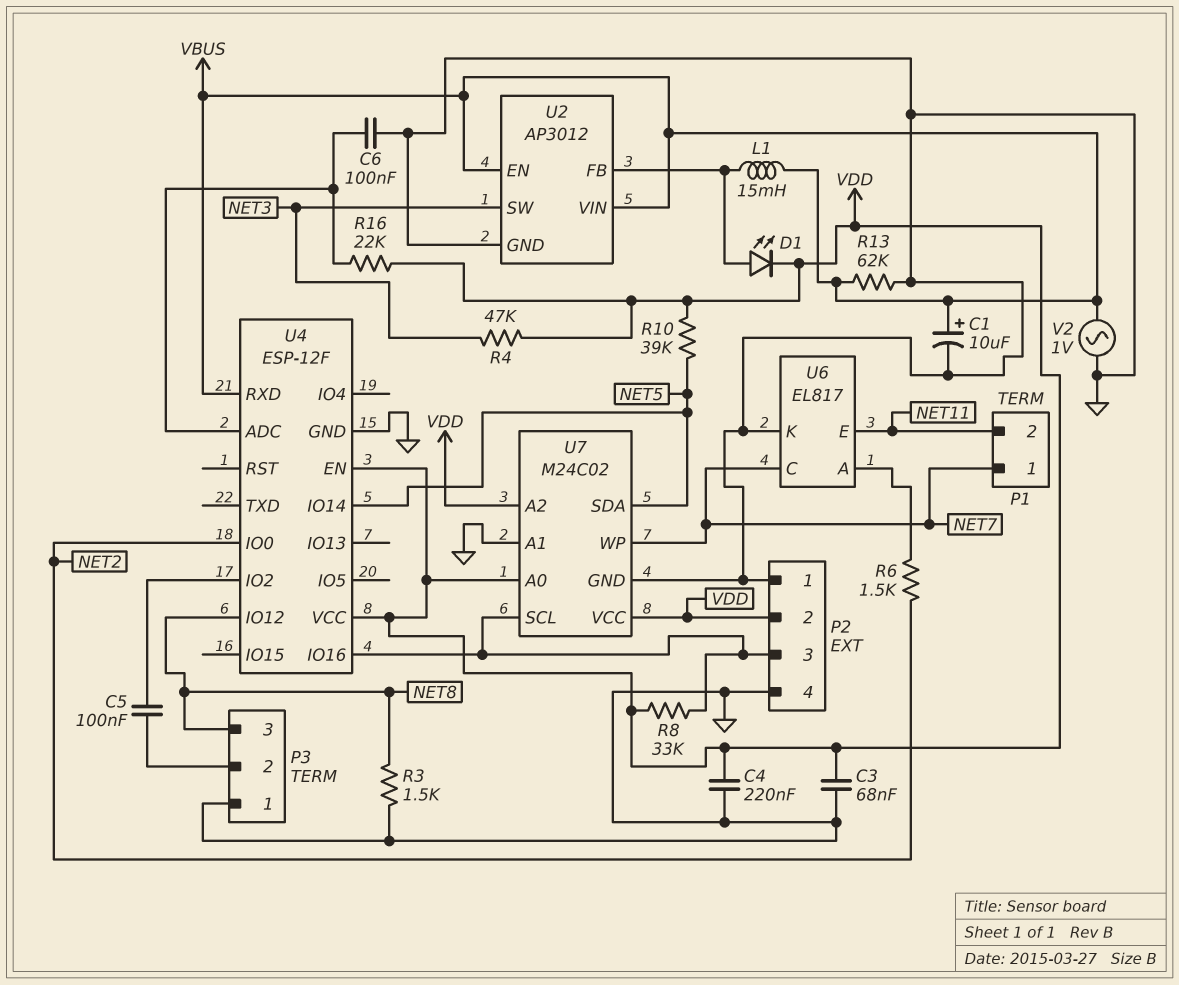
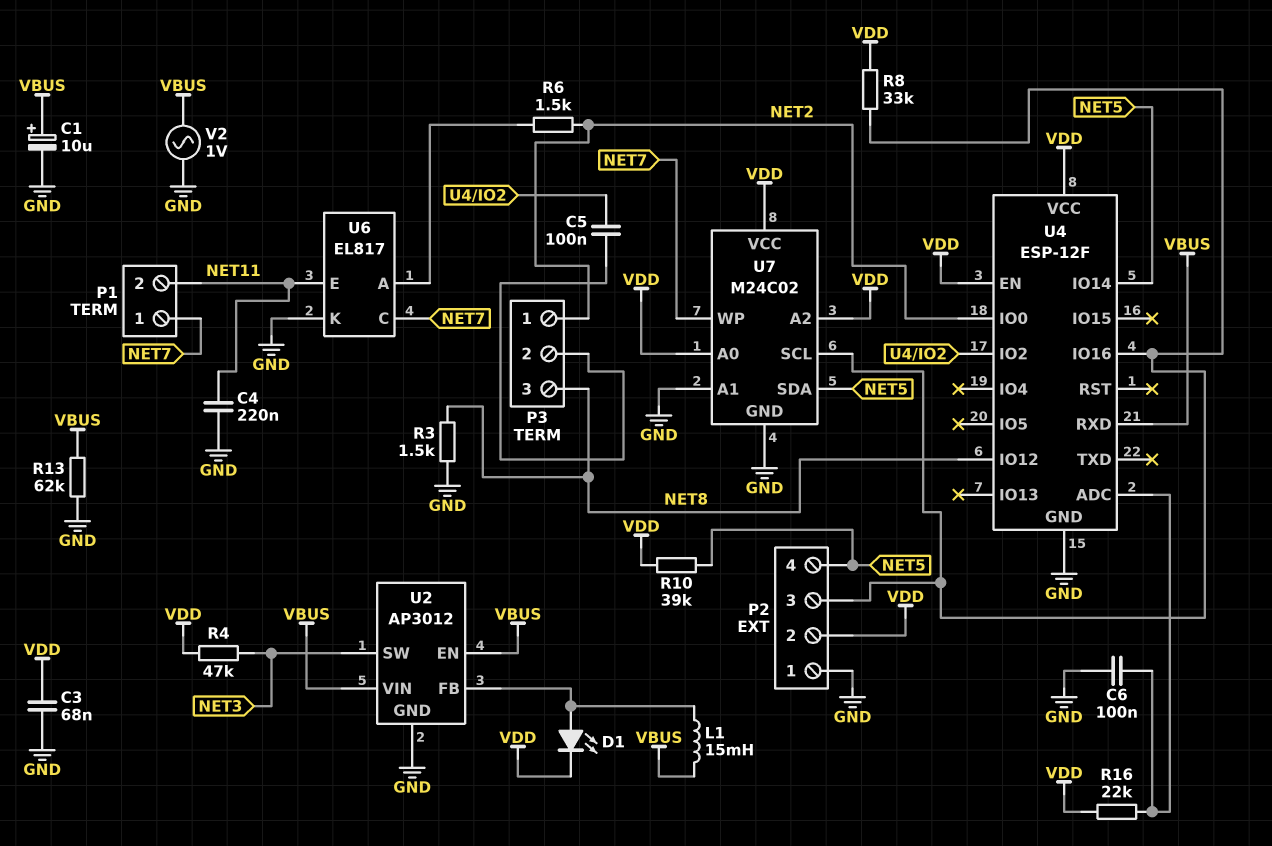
C4: 220nF (GND, VDD) -> 220nF (GND, NET11)
P2 pin 4: GND -> NET5
P3 pin 1: GND -> NET2

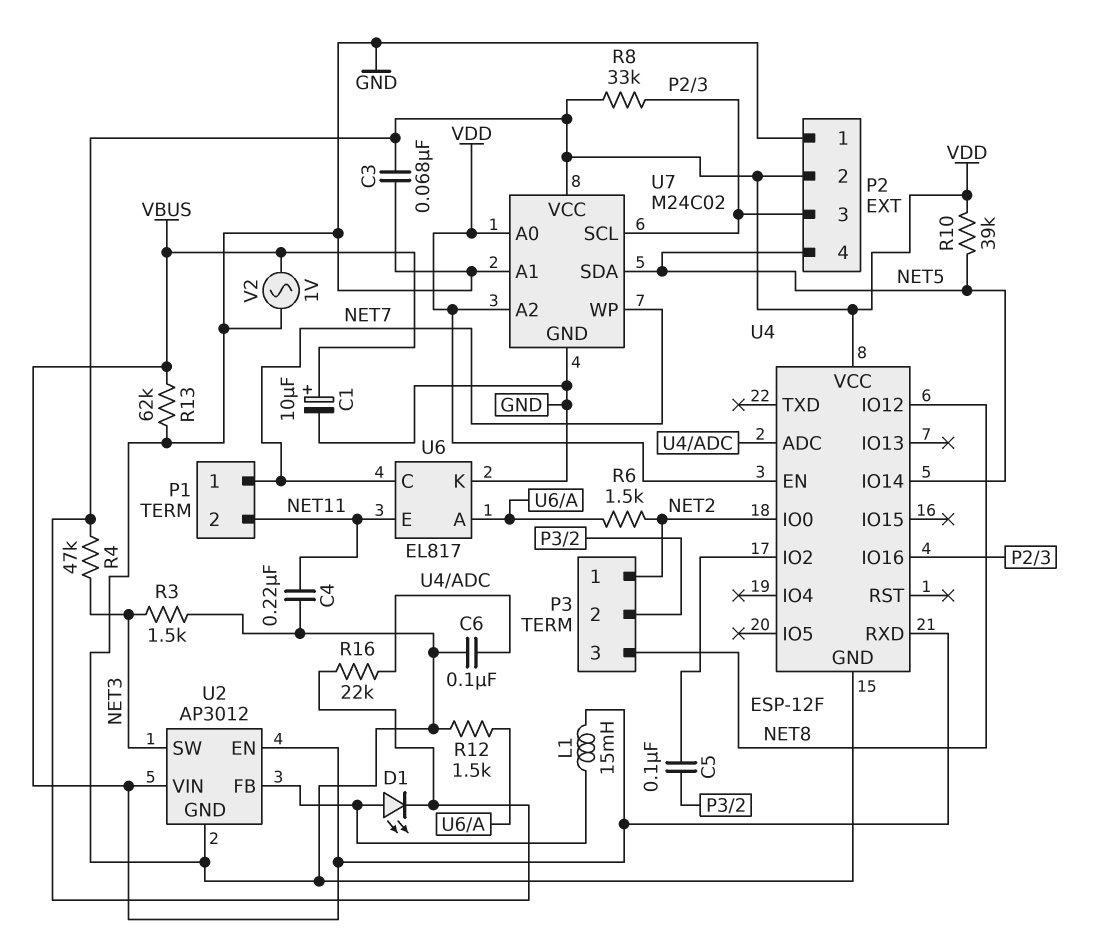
R3: 1.5k (GND, NET8) -> 1.5k (GND, NET3)
R12: none -> 1.5k (GND, U6/A)

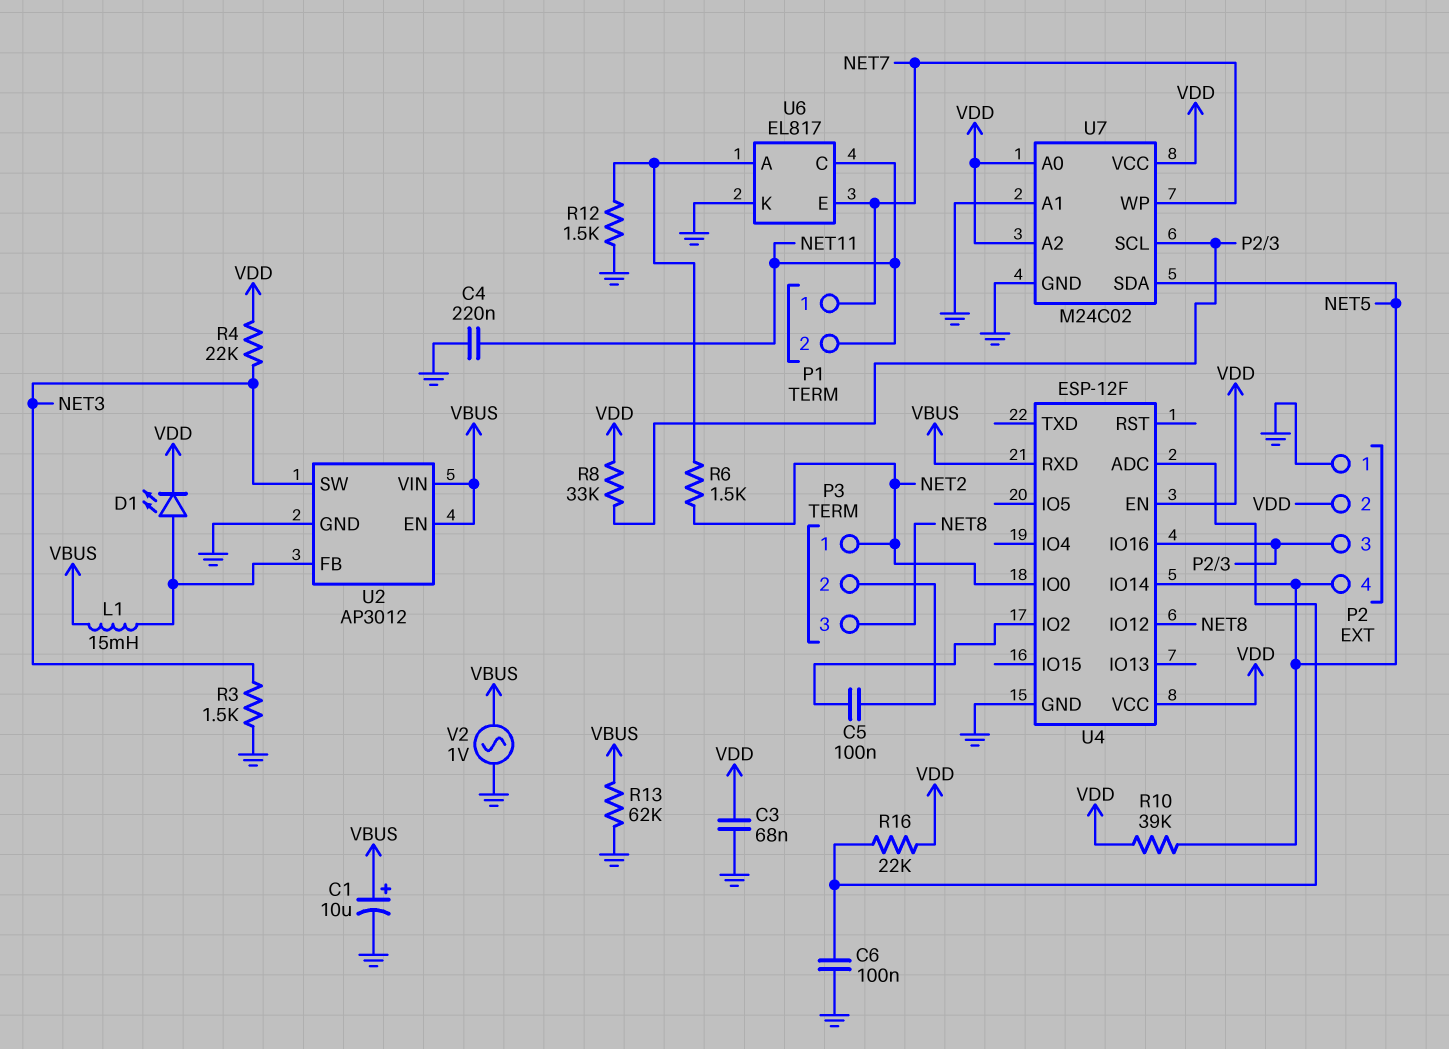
R4: 47k (NET3, VDD) -> 22k (NET3, VDD)
U6 pin C: NET7 -> NET11
U6 pin E: NET11 -> NET7

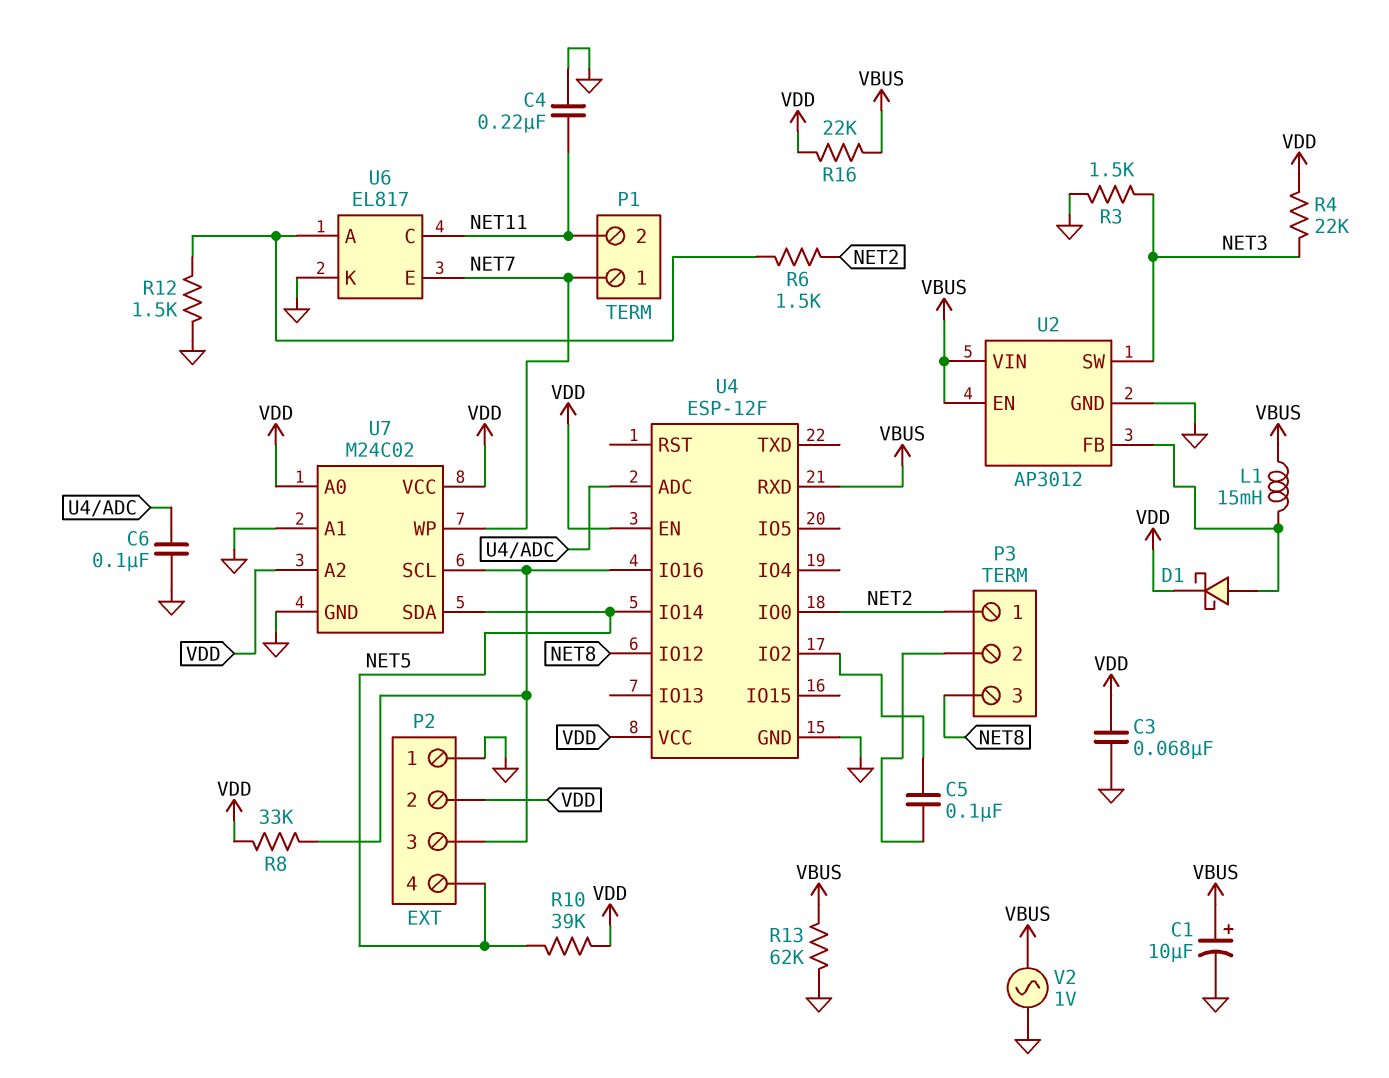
D1: LED (A U2/FB, K VDD) -> schottky (A U2/FB, K VDD)
R16: 22k (U4/ADC, VDD) -> 22k (VBUS, VDD)

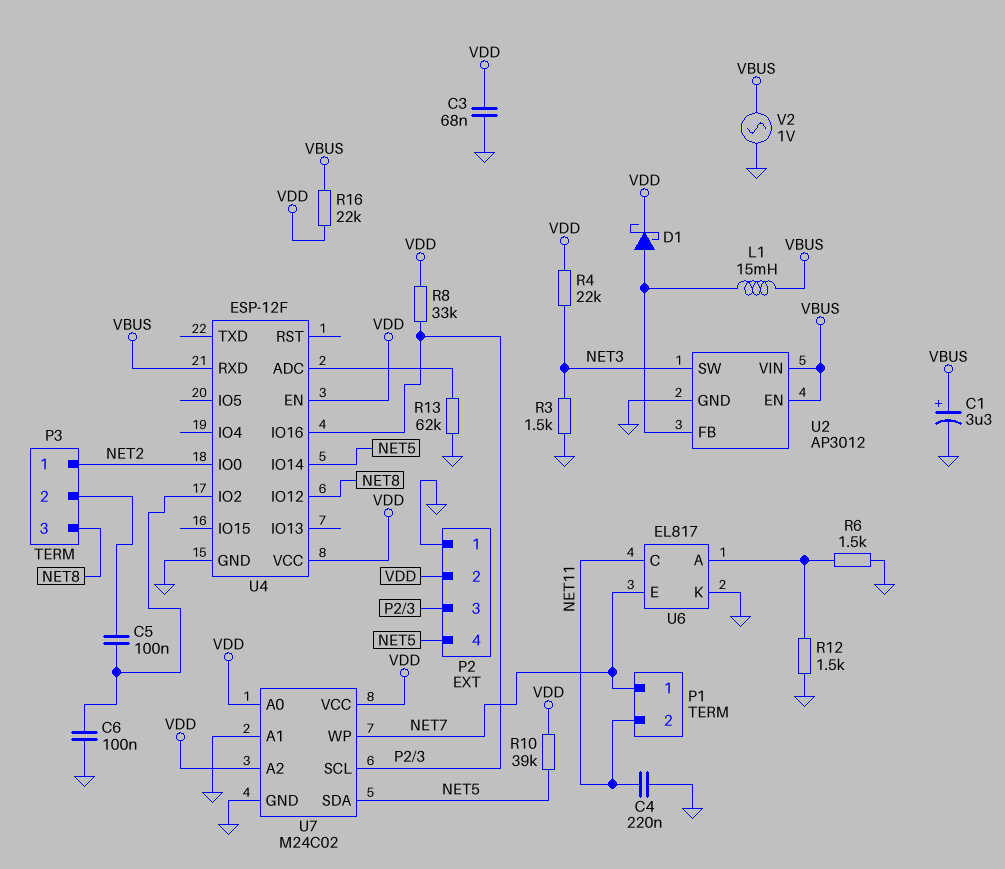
C1: 10uF (plus VBUS, minus GND) -> 3.3uF (plus VBUS, minus GND)
C6: 100nF (GND, U4/ADC) -> 100nF (GND, U4/IO2)
R6: 1.5k (NET2, U6/A) -> 1.5k (GND, U6/A)
R13: 62k (GND, VBUS) -> 62k (GND, U4/ADC)

